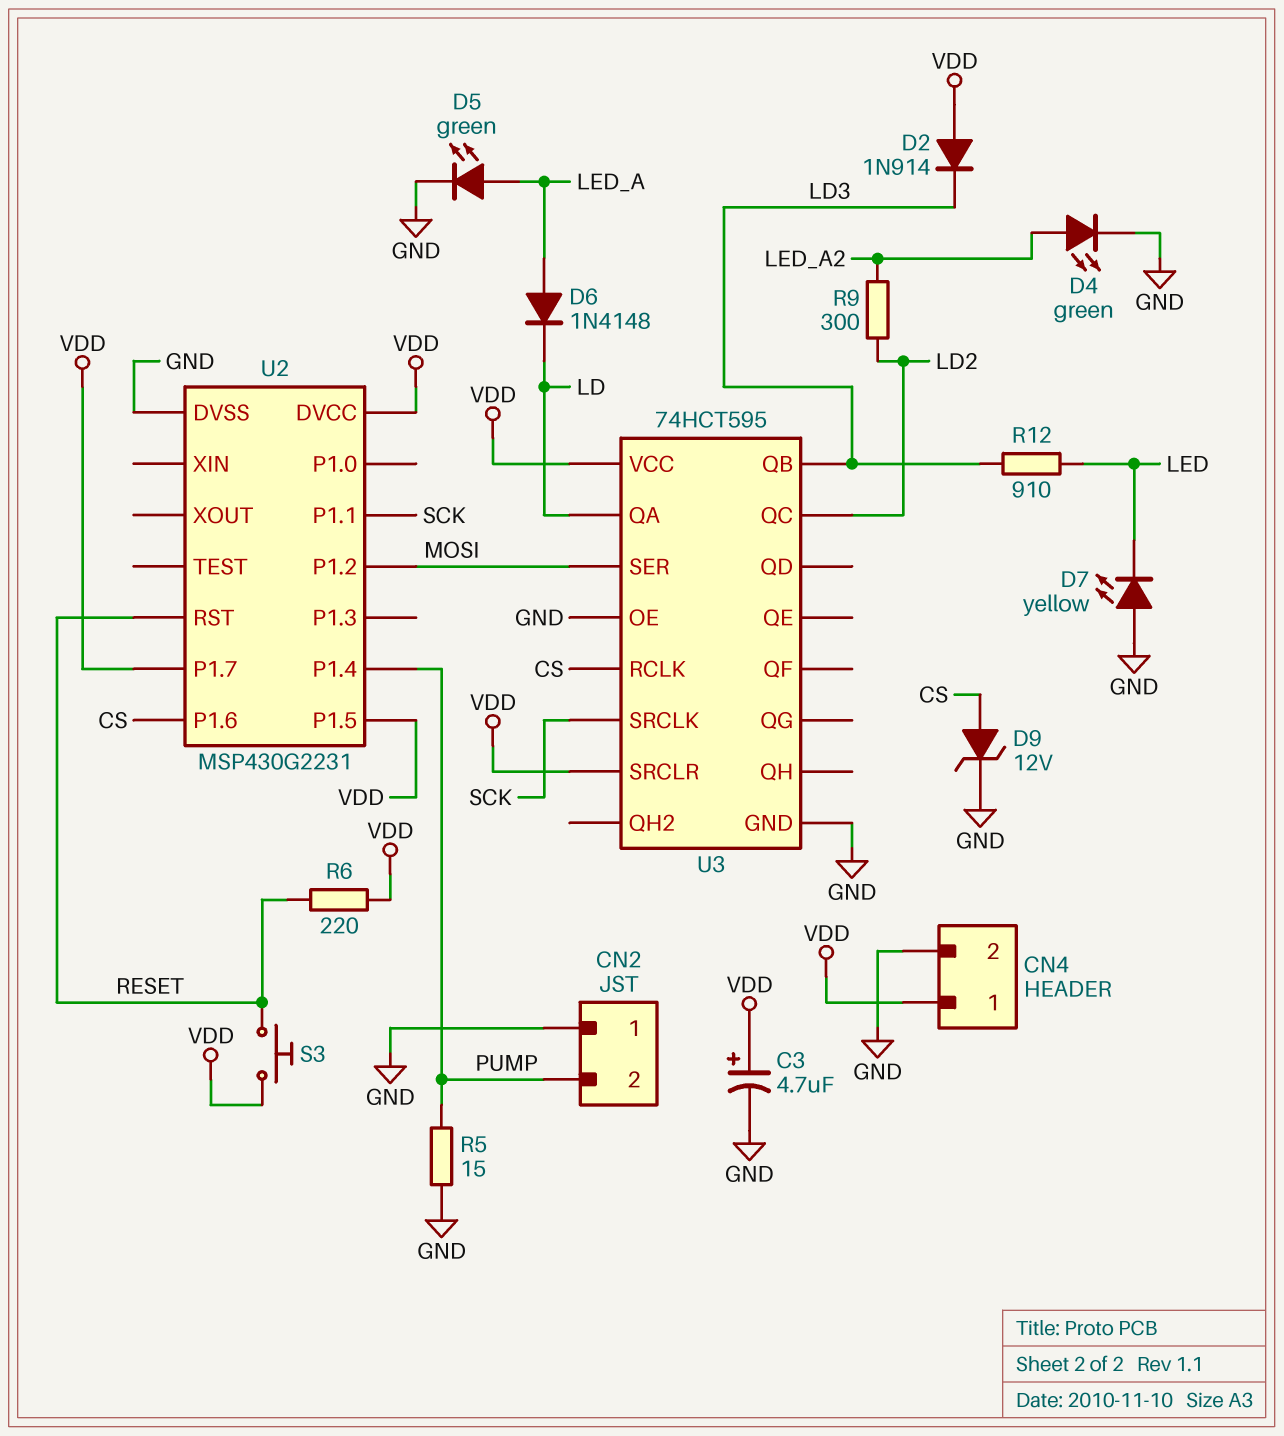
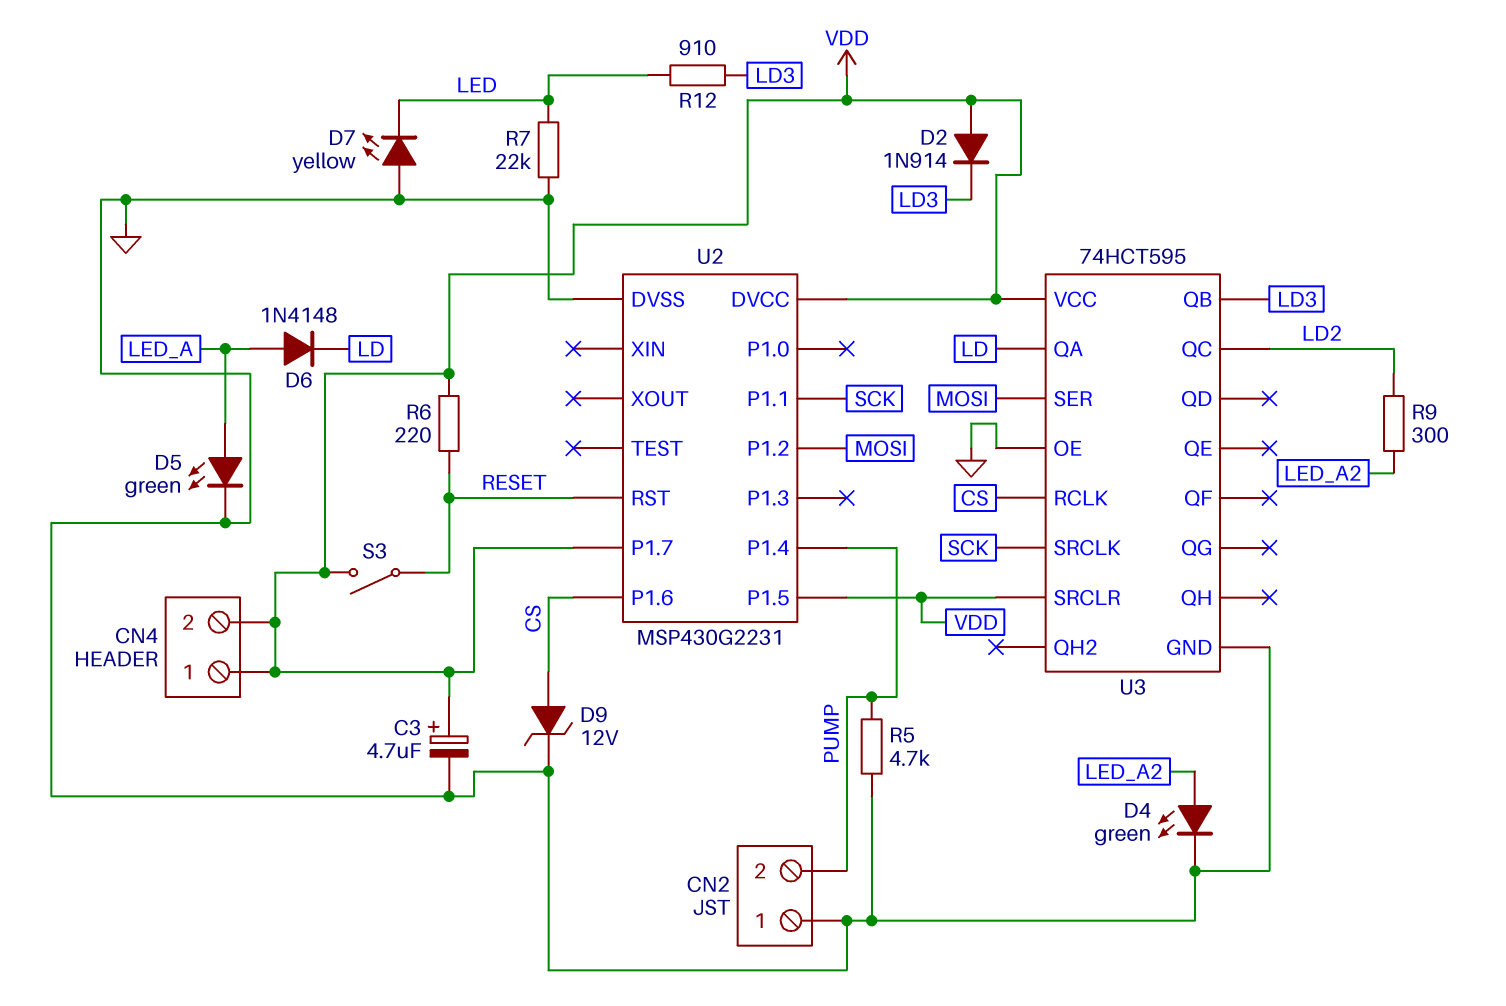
CN4 pin 2: GND -> VDD
R5: 15 (GND, PUMP) -> 4.7k (GND, PUMP)
R7: none -> 22k (GND, LED)
S3: button (RESET, VDD) -> switch (RESET, VDD)

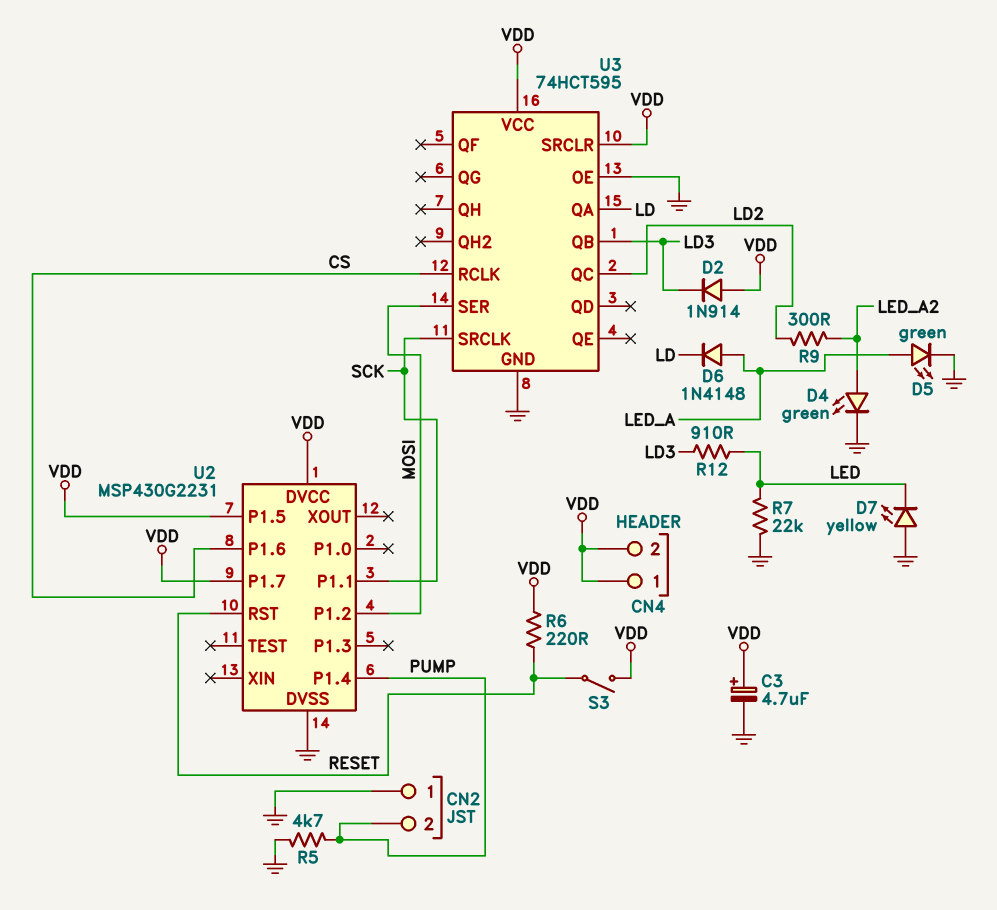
D9: zener 12V (A CS, K GND) -> none

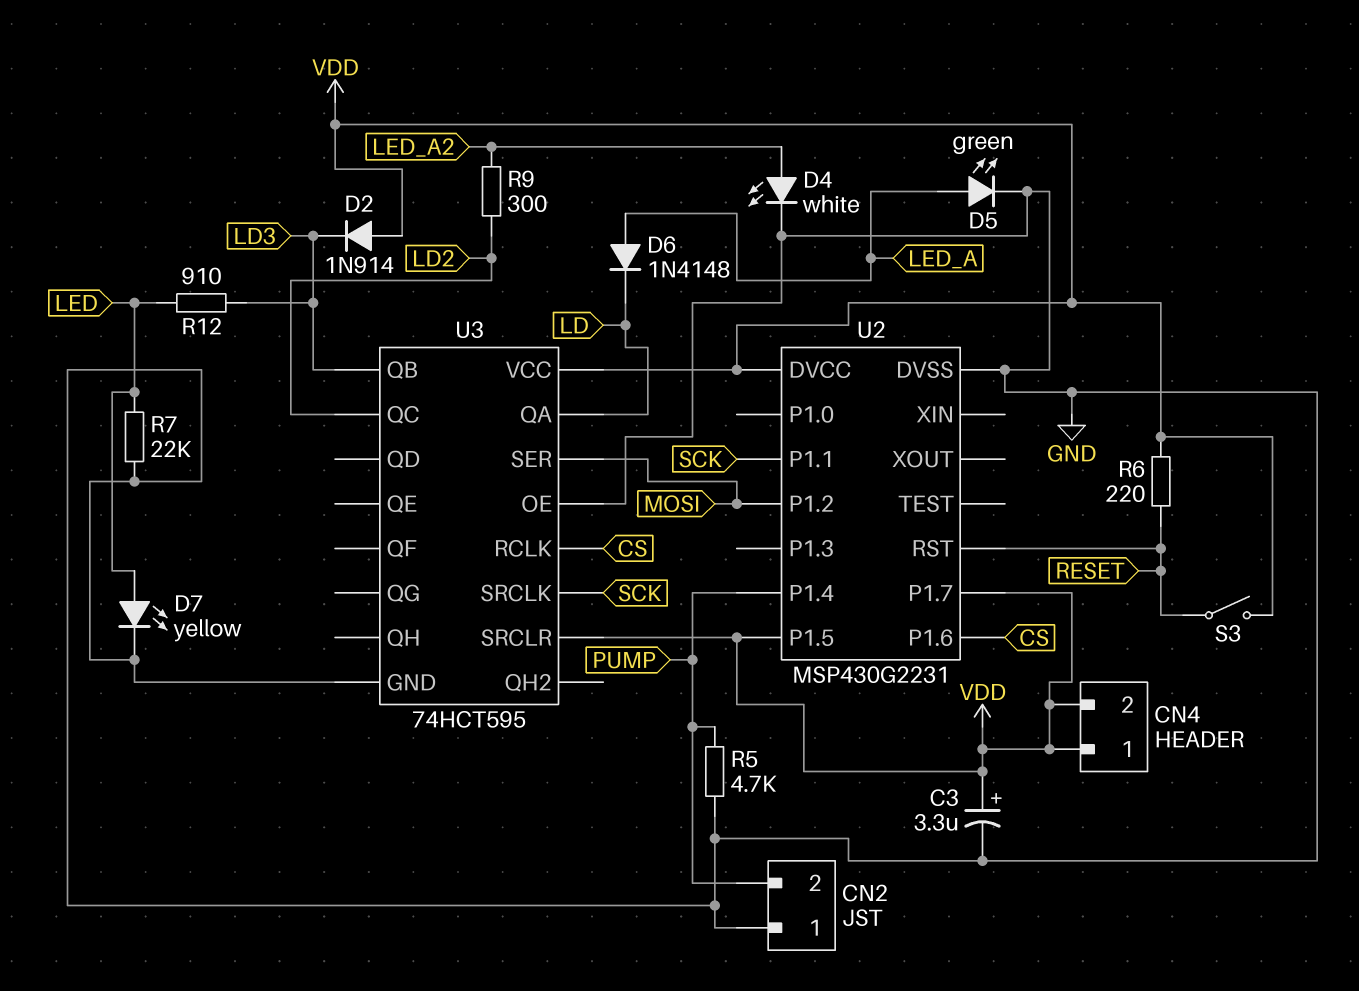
C3: 4.7uF (plus VDD, minus GND) -> 3.3uF (plus VDD, minus GND)
D4: LED green (A LED_A2, K GND) -> LED white (A LED_A2, K GND)
D7: LED yellow (A GND, K LED) -> LED yellow (A LED, K GND)

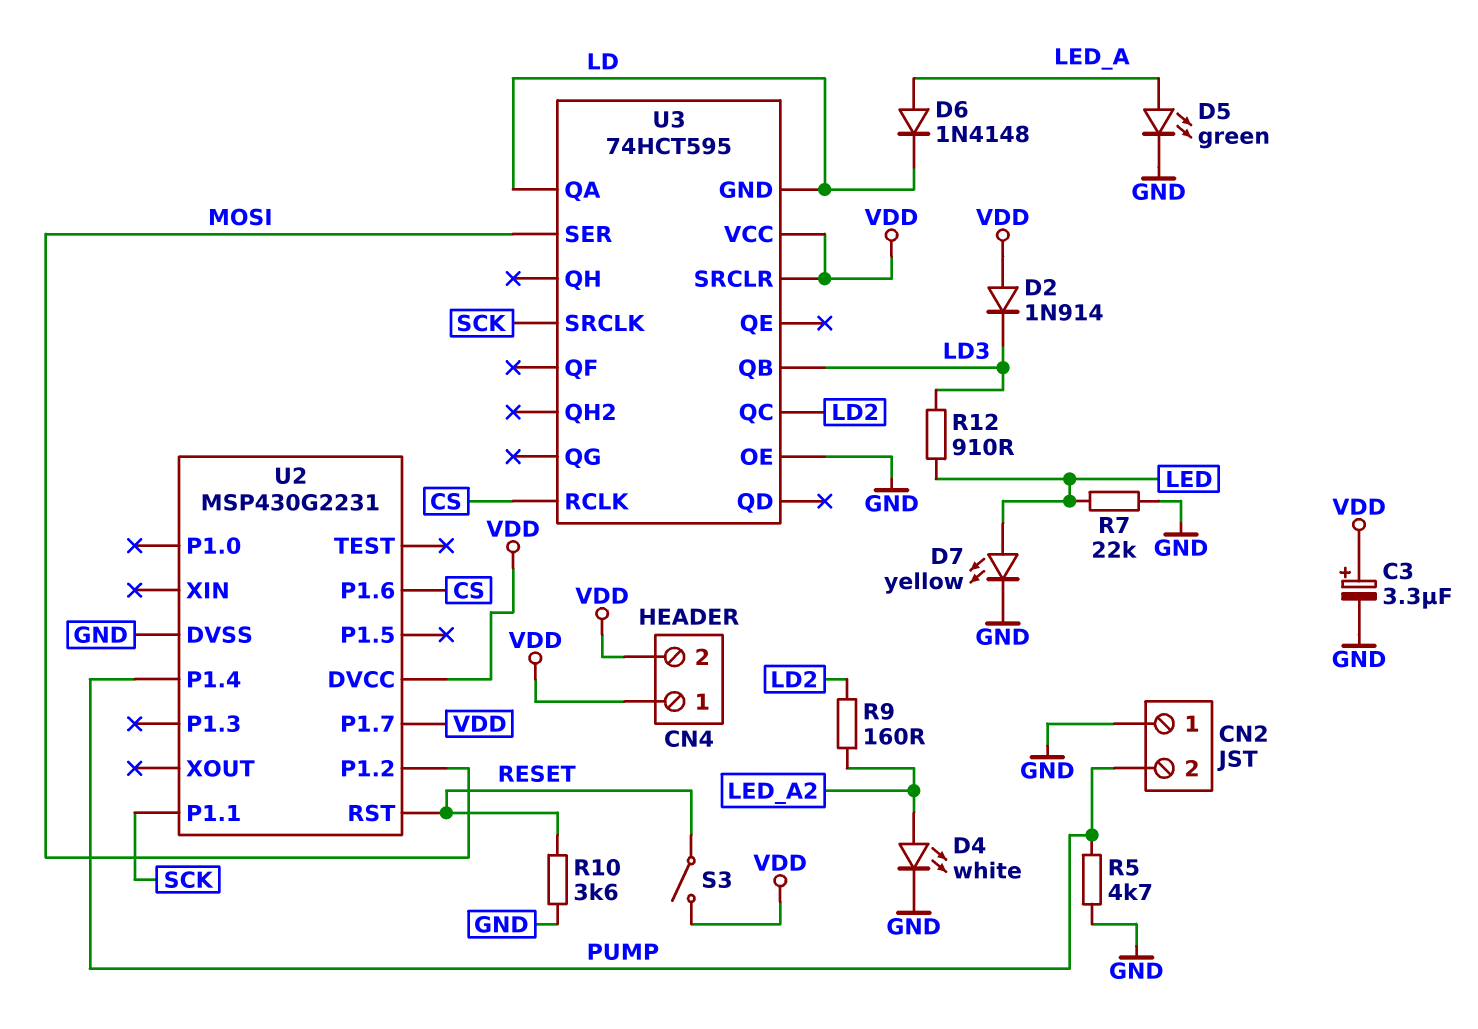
R6: 220 (RESET, VDD) -> none
R9: 300 (LD2, LED_A2) -> 160 (LD2, LED_A2)
R10: none -> 3.6k (GND, RESET)
U2 pin P1.5: VDD -> none
U3 pin GND: GND -> LD

